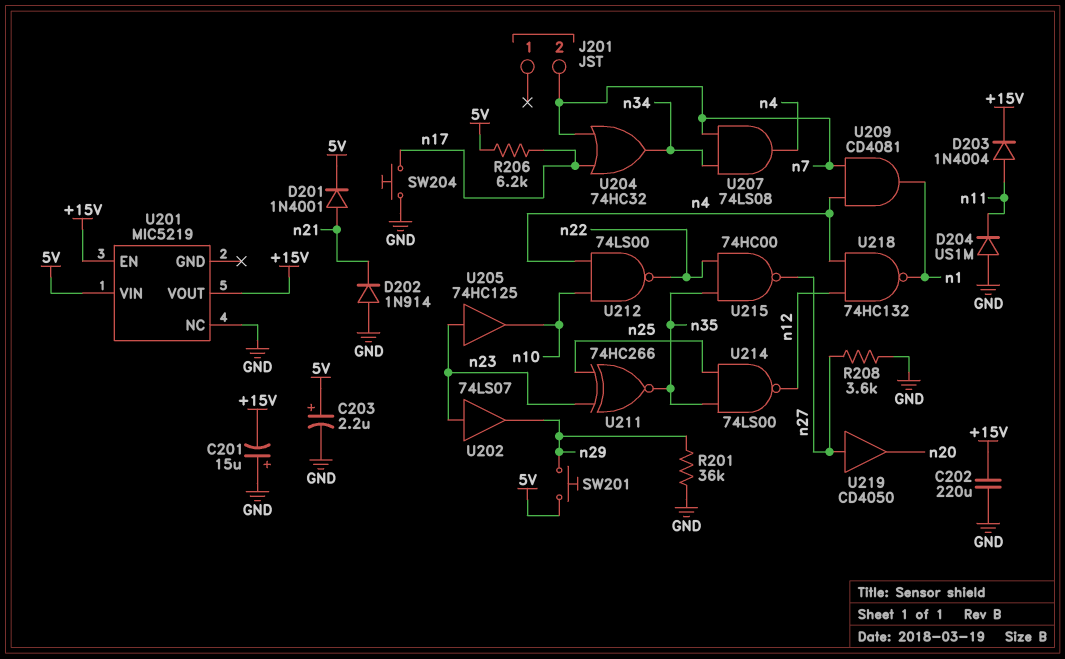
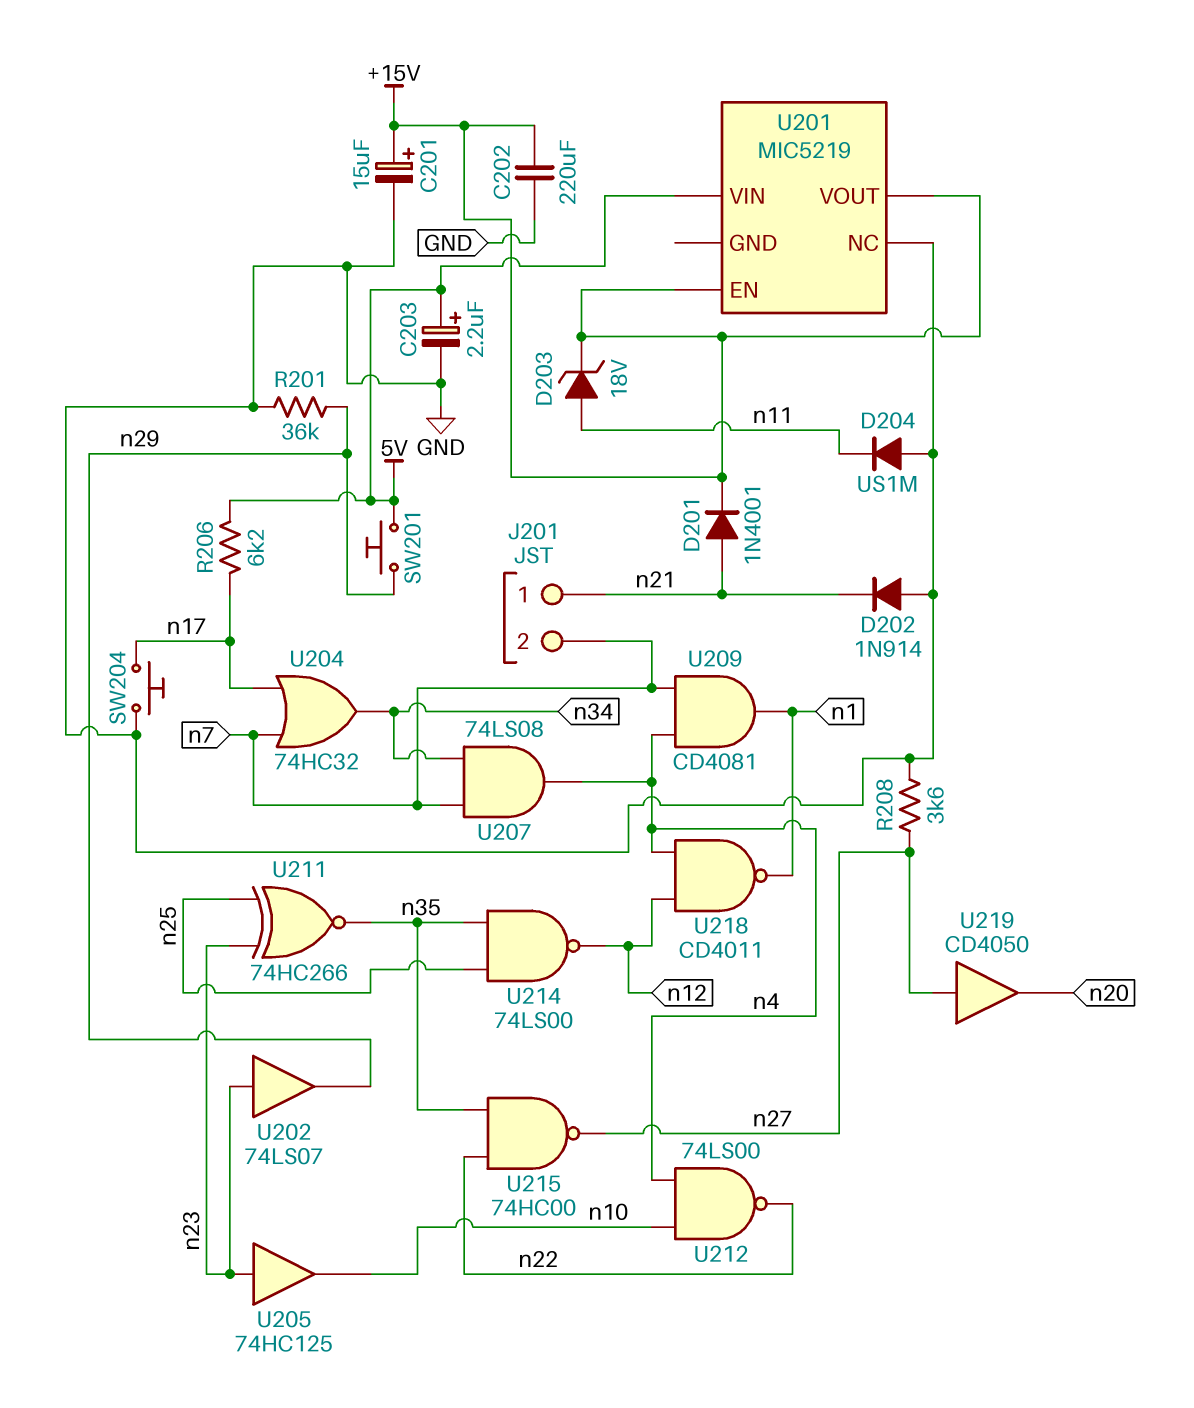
C201: 15uF (plus GND, minus +15V) -> 15uF (plus +15V, minus GND)
D201: diode 1N4001 (A n21, K 5V) -> diode 1N4001 (A n21, K +15V)
D203: diode 1N4004 (A n11, K +15V) -> zener 18V (A n11, K +15V)
J201 pin 1: none -> n21
U218: NAND 74HC132 (in n4, in n12, out n1) -> NAND CD4011 (in n4, in n12, out n1)

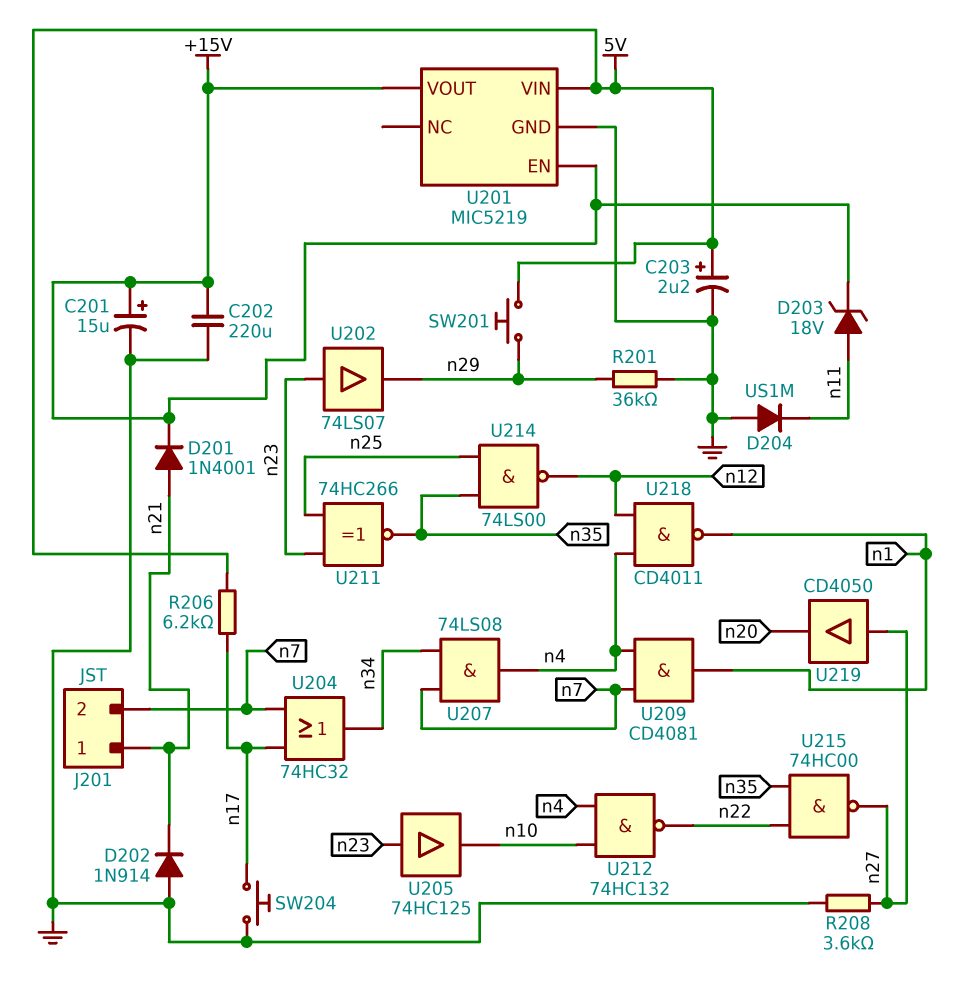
U201 pin GND: none -> GND
U201 pin NC: GND -> none
U212: NAND 74LS00 (in n4, in n10, out n22) -> NAND 74HC132 (in n4, in n10, out n22)

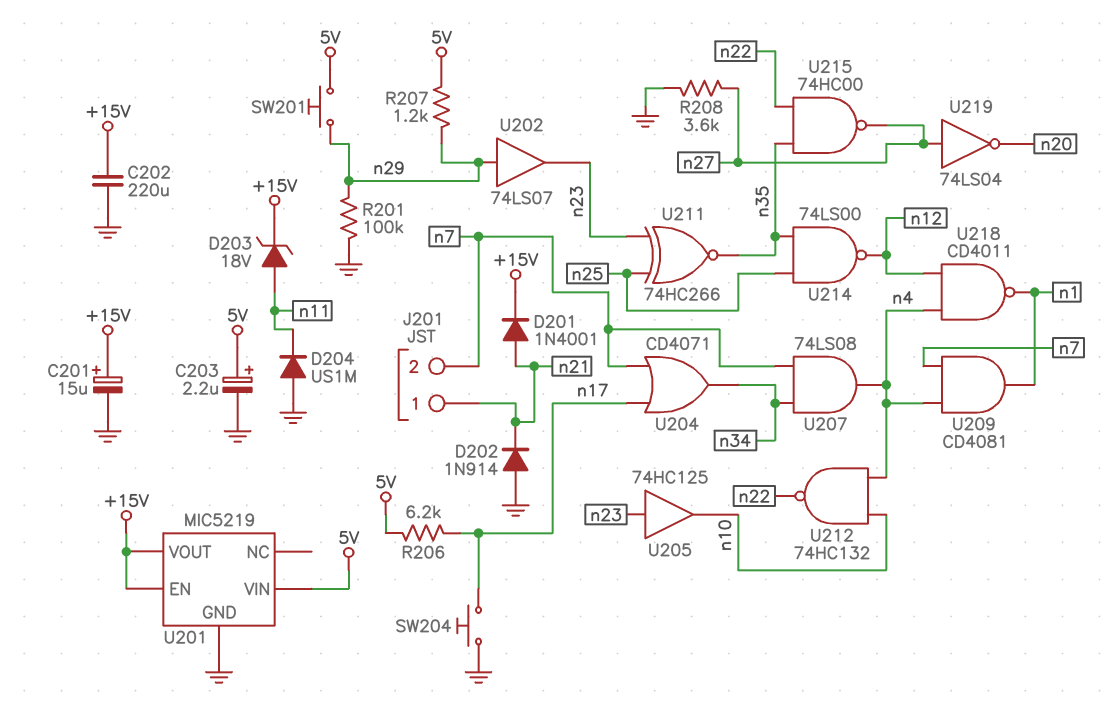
R201: 36k (GND, n29) -> 100k (GND, n29)
R207: none -> 1.2k (5V, n29)
U202: buffer 74LS07 (in n23, out n29) -> buffer 74LS07 (in n29, out n23)
U204: OR 74HC32 (in n7, in n17, out n34) -> OR CD4071 (in n7, in n17, out n34)
U219: buffer CD4050 (in n27, out n20) -> NOT 74LS04 (in n27, out n20)

